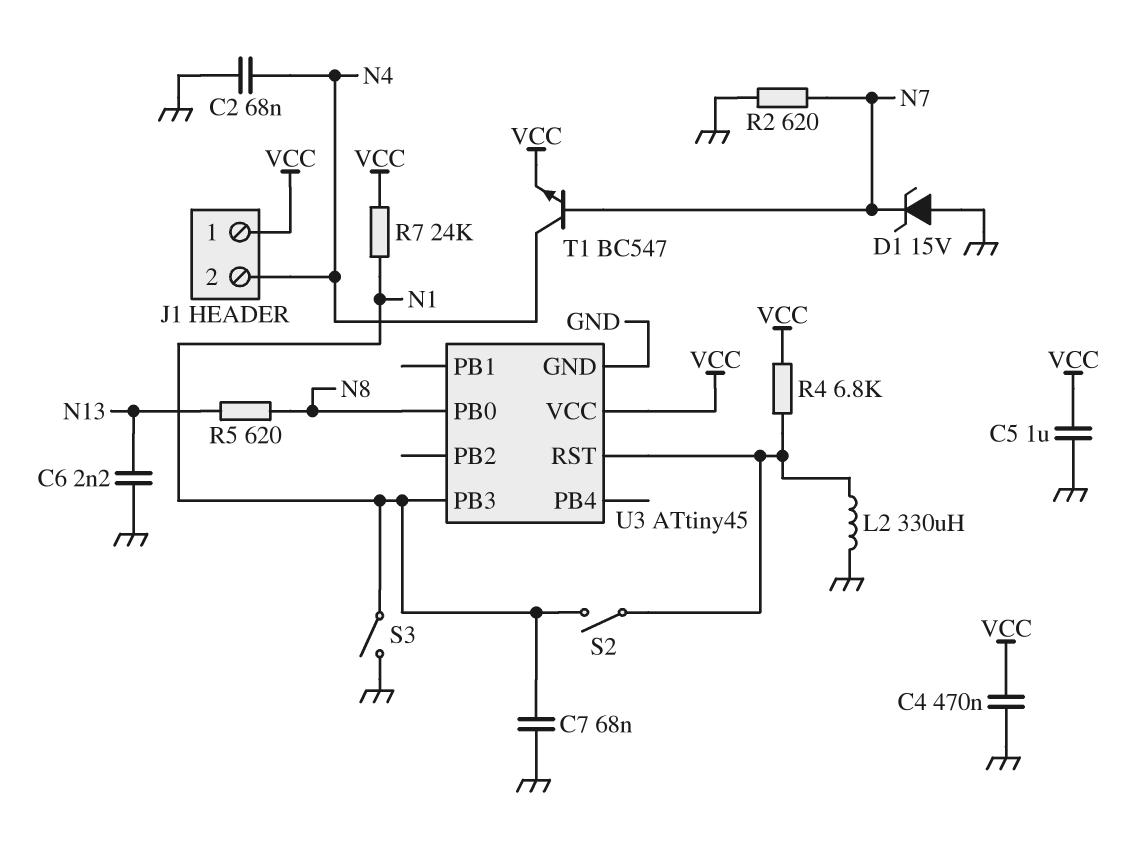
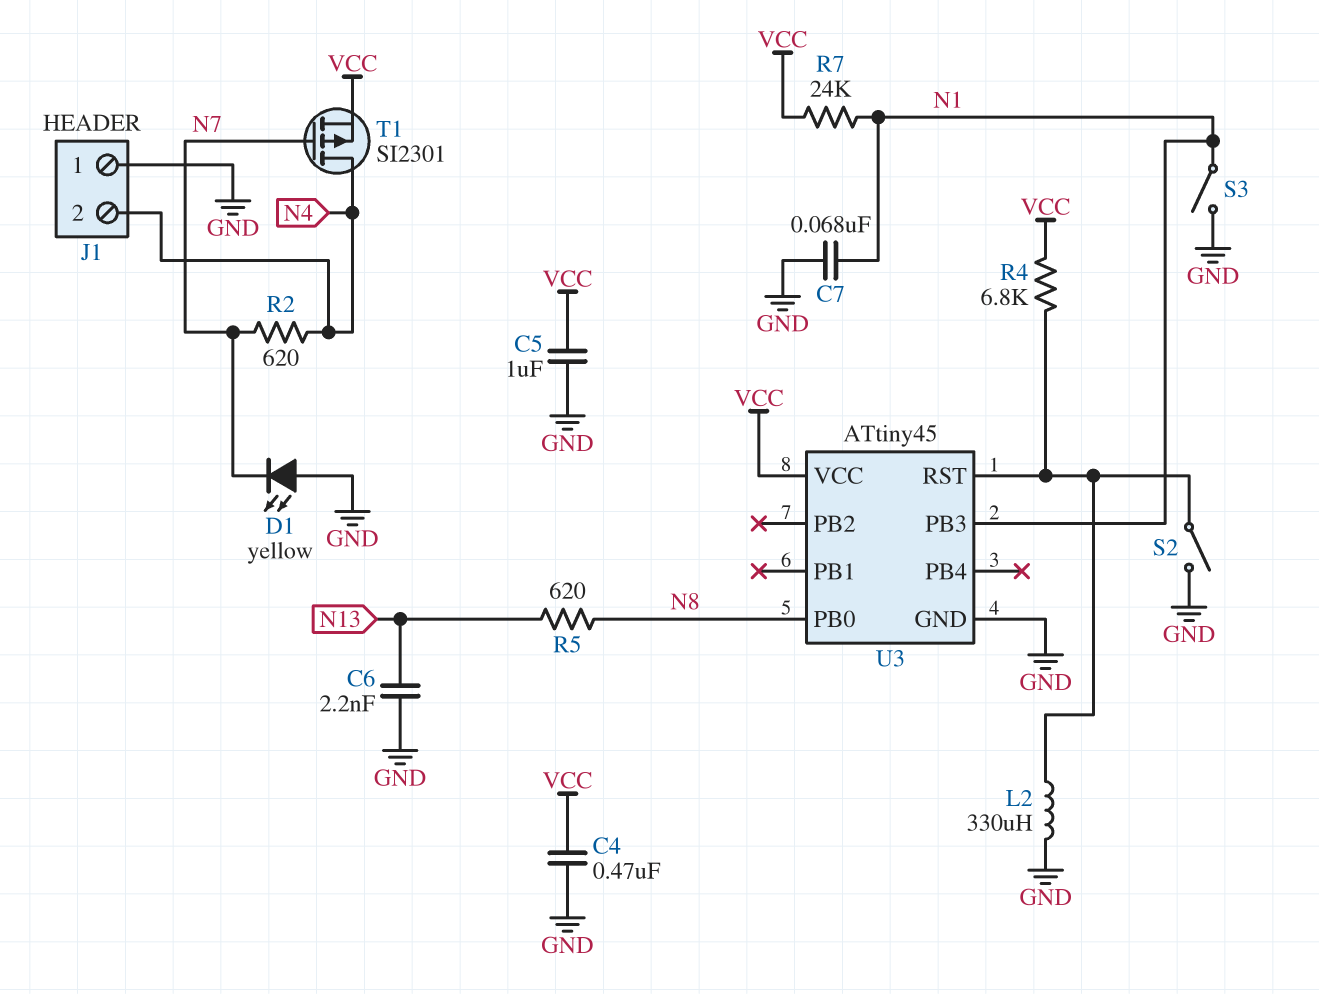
C2: 68nF (GND, N4) -> none
D1: zener 15V (A GND, K N7) -> LED yellow (A GND, K N7)
J1 pin 1: VCC -> GND
R2: 620 (GND, N7) -> 620 (N4, N7)
S2: switch (N1, U3/RST) -> switch (GND, U3/RST)
T1: NPN BC547 (B N7, C N4, E VCC) -> PMOS SI2301 (G N7, D N4, S VCC)

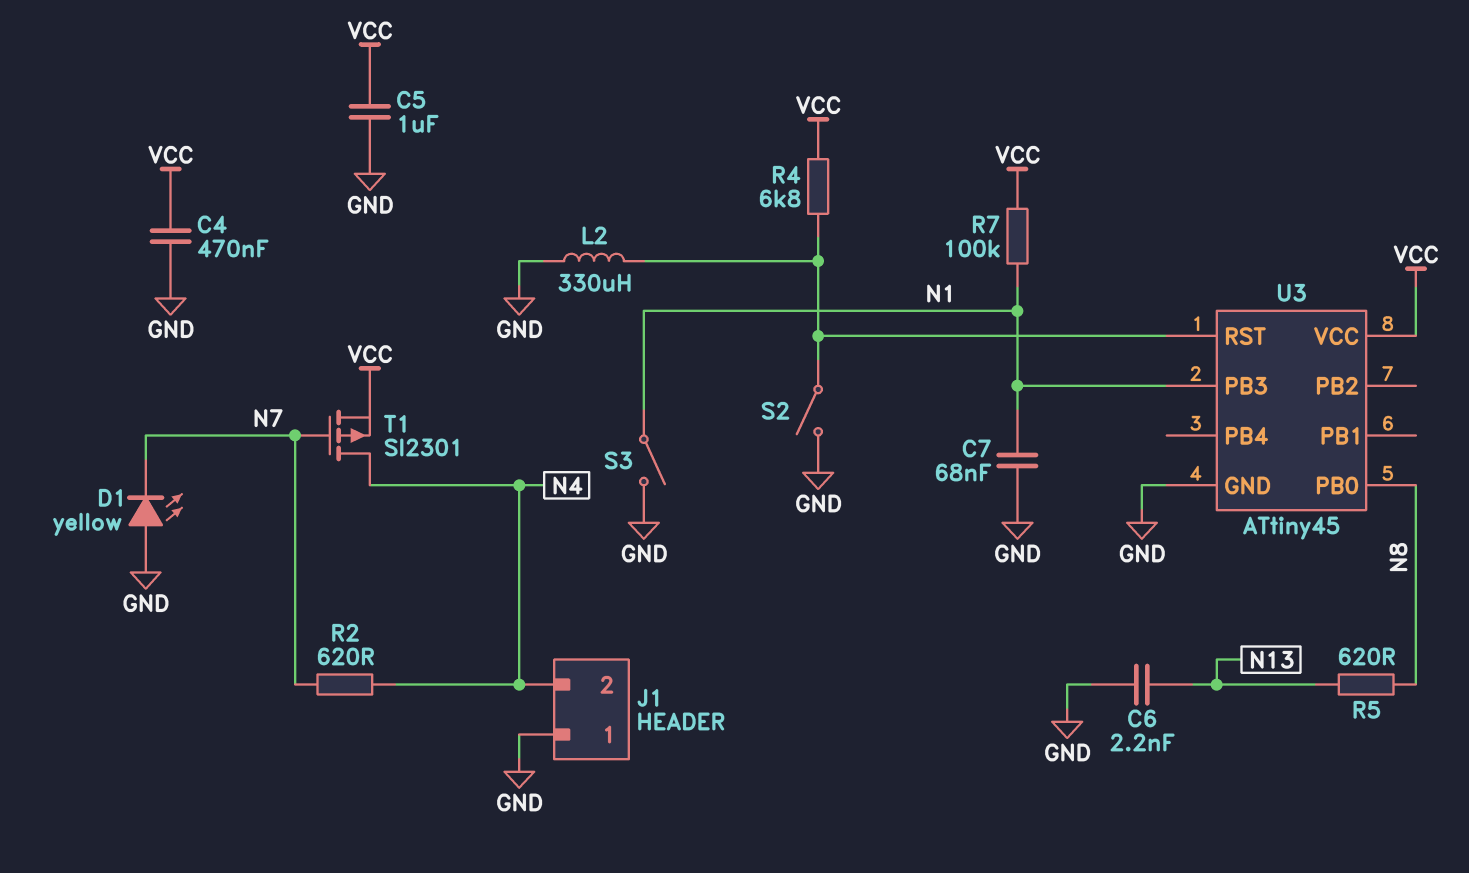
R7: 24k (N1, VCC) -> 100k (N1, VCC)

